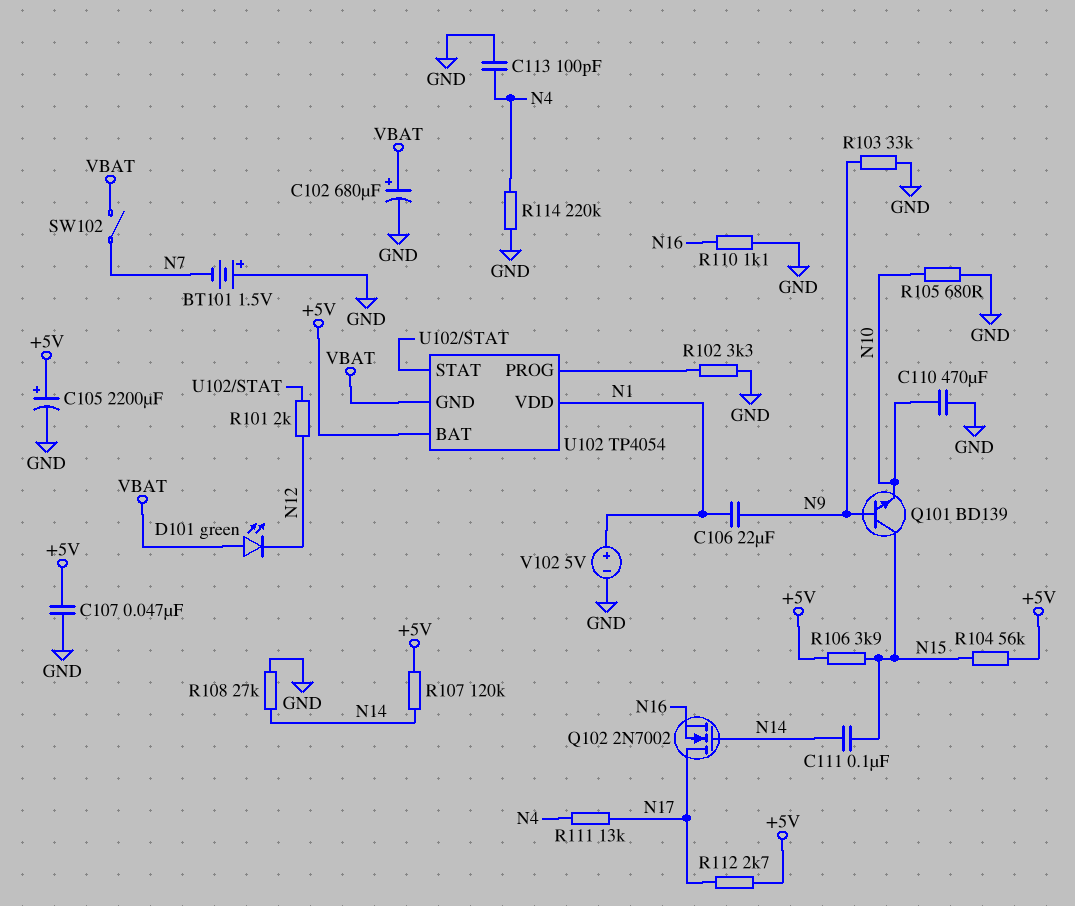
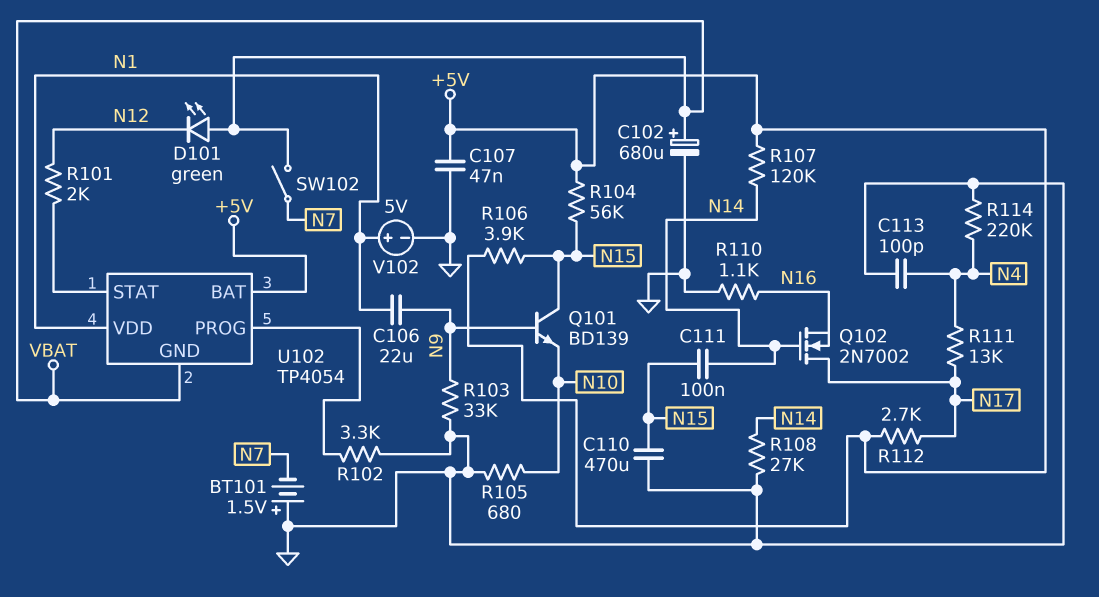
C105: 2200uF (plus +5V, minus GND) -> none
C110: 470uF (GND, N10) -> 470uF (GND, N15)

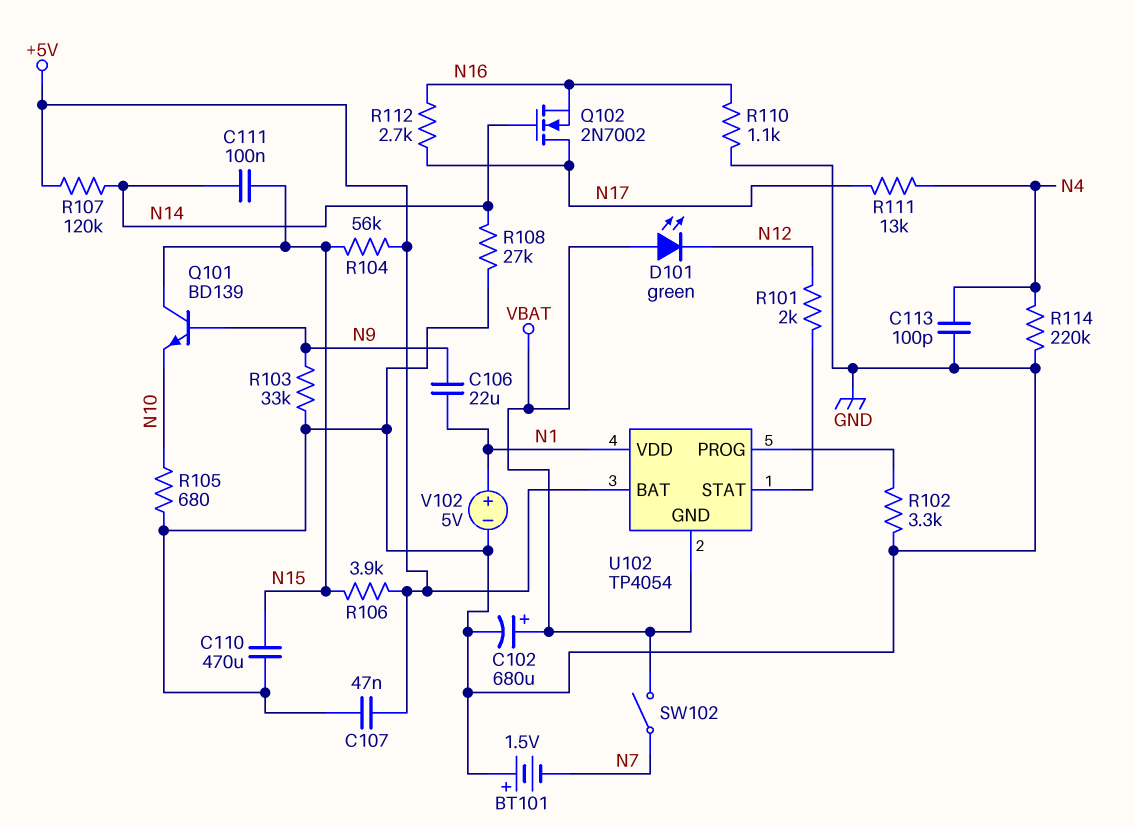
R112: 2.7k (+5V, N17) -> 2.7k (N16, N17)

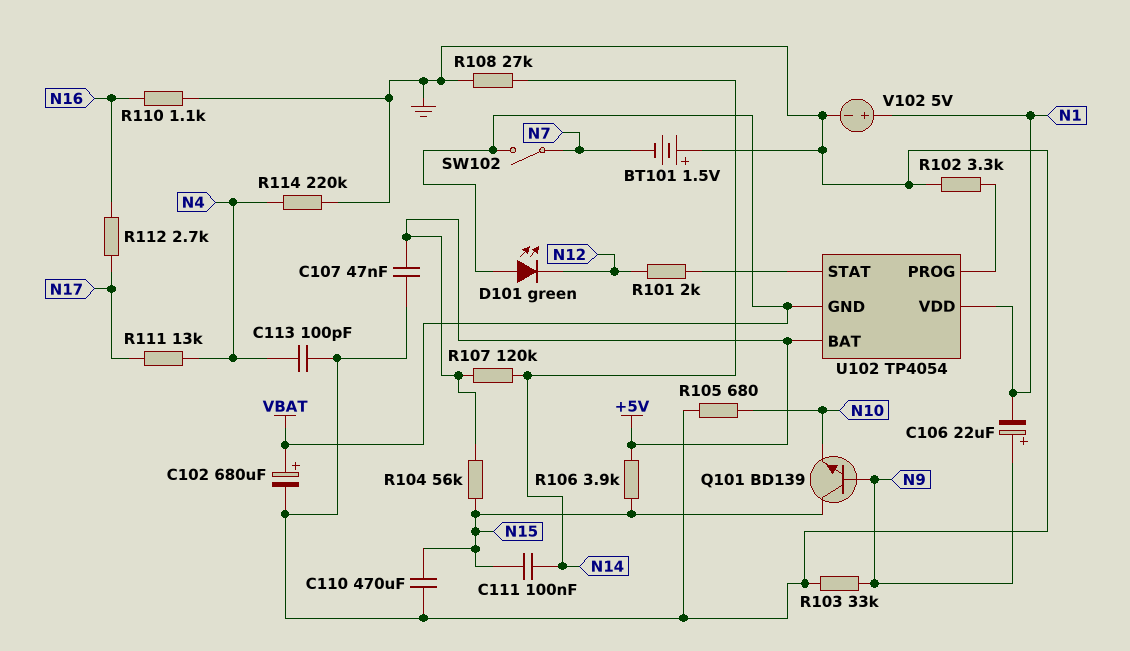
C106: 22uF (N1, N9) -> 22uF (plus N9, minus N1)
Q102: NMOS 2N7002 (G N14, D N17, S N16) -> none

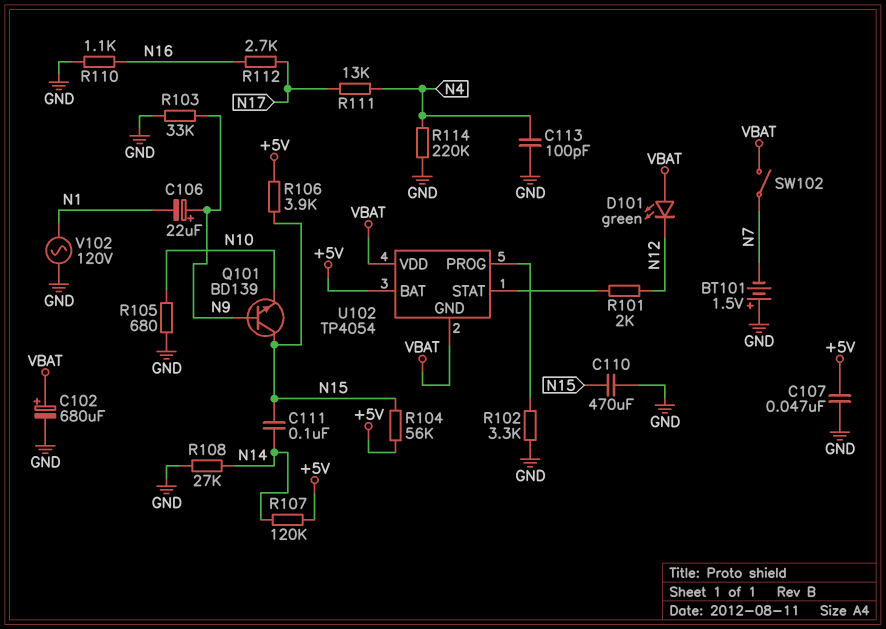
U102 pin VDD: N1 -> VBAT
V102: 5V (plus N1, minus GND) -> AC 120V (GND, N1)

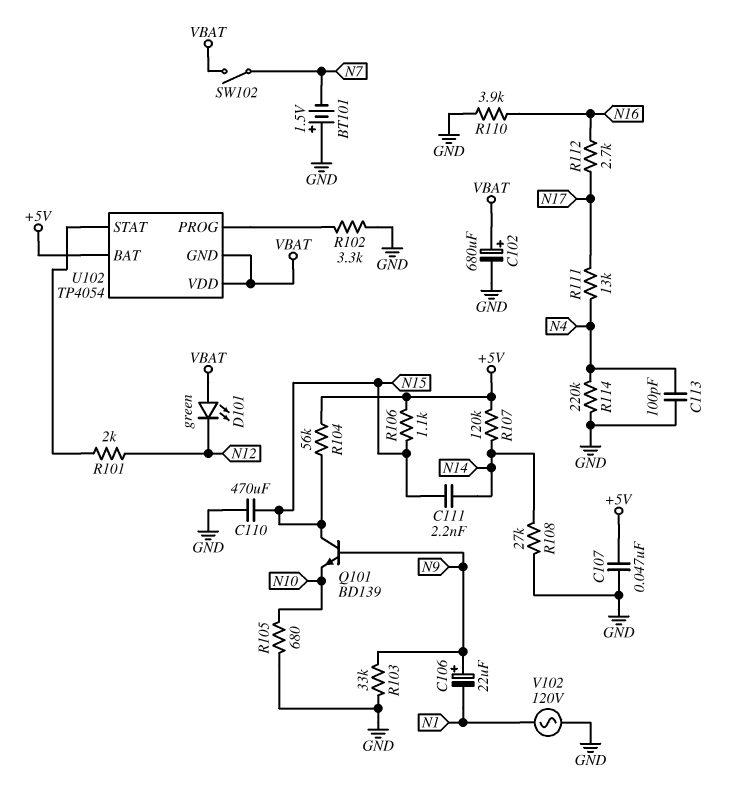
C111: 100nF (N14, N15) -> 2.2nF (N14, N15)
R106: 3.9k (+5V, N15) -> 1.1k (+5V, N15)
R110: 1.1k (GND, N16) -> 3.9k (GND, N16)

